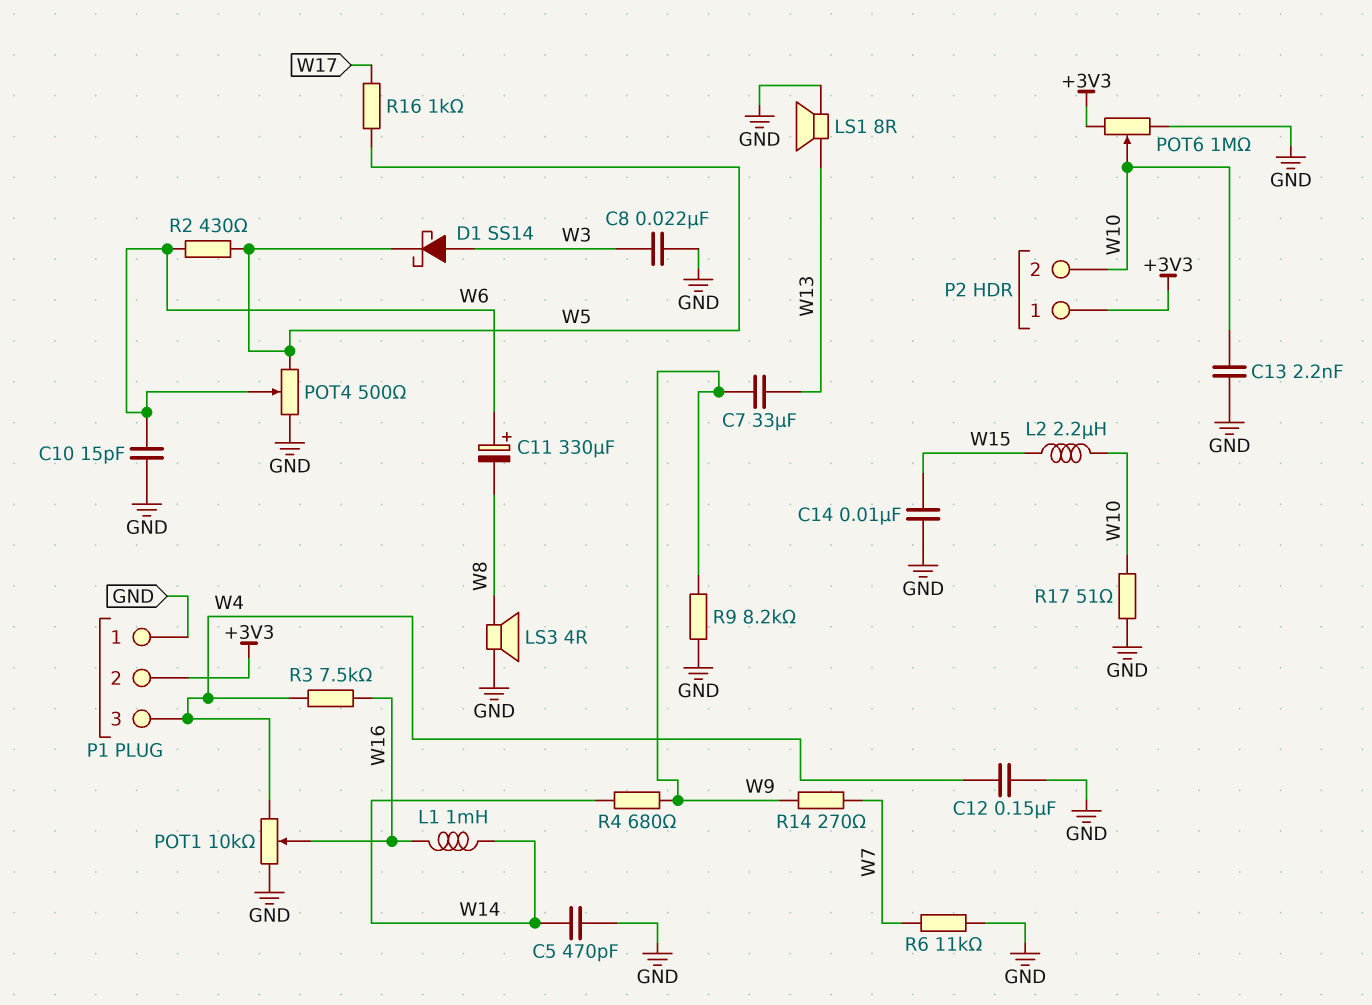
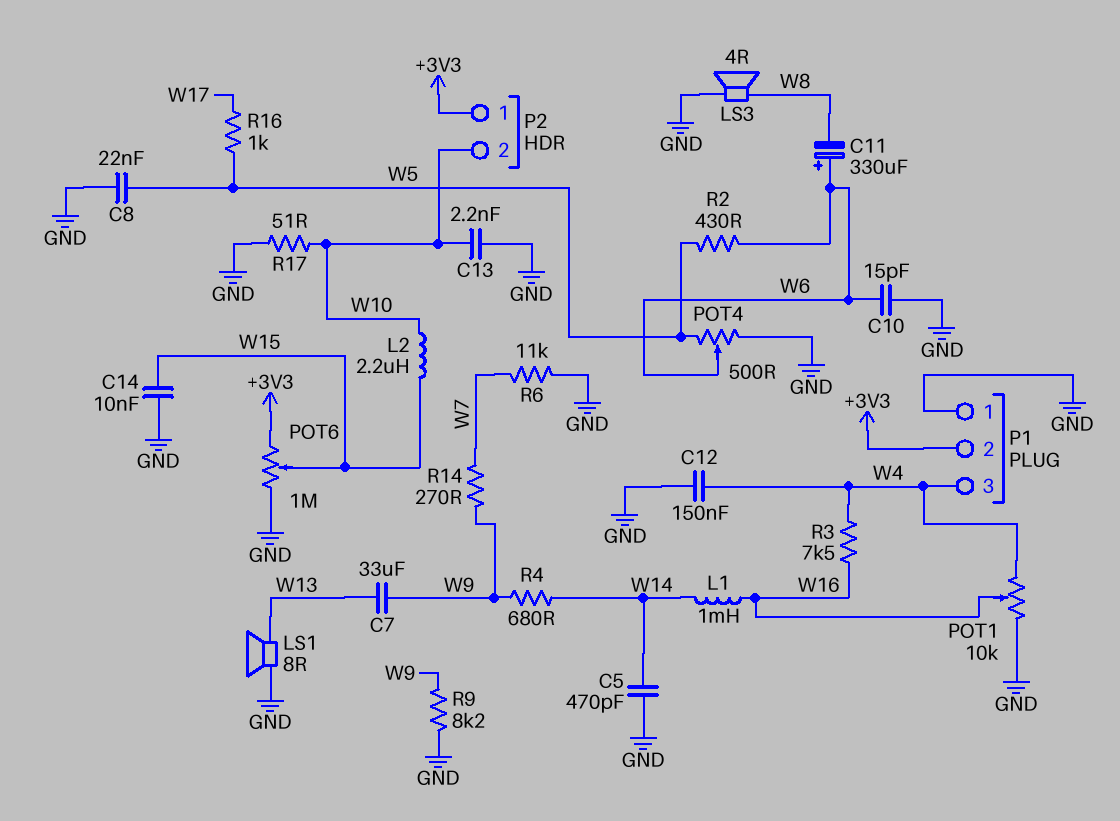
C8: 22nF (GND, W3) -> 22nF (GND, W5)
D1: schottky SS14 (A W3, K W5) -> none
POT6: 1M (+3V3, GND, wiper W10) -> 1M (+3V3, GND, wiper W15)

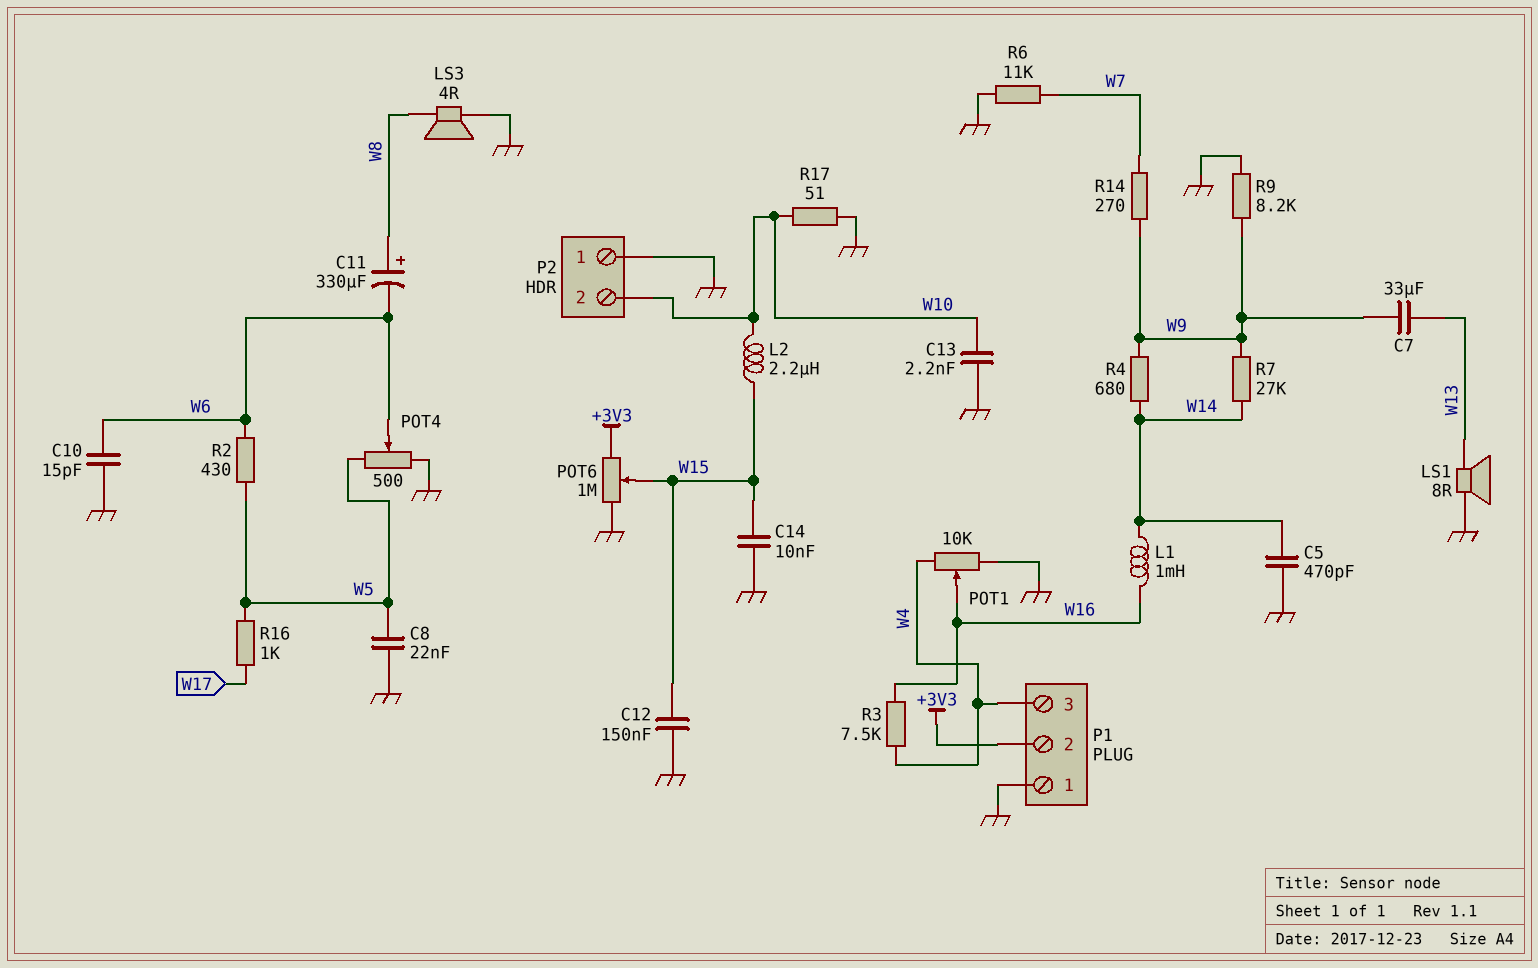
C11: 330uF (plus W6, minus W8) -> 330uF (plus W8, minus W6)
C12: 150nF (GND, W4) -> 150nF (GND, W15)
P2 pin 1: +3V3 -> GND
R7: none -> 27k (W9, W14)

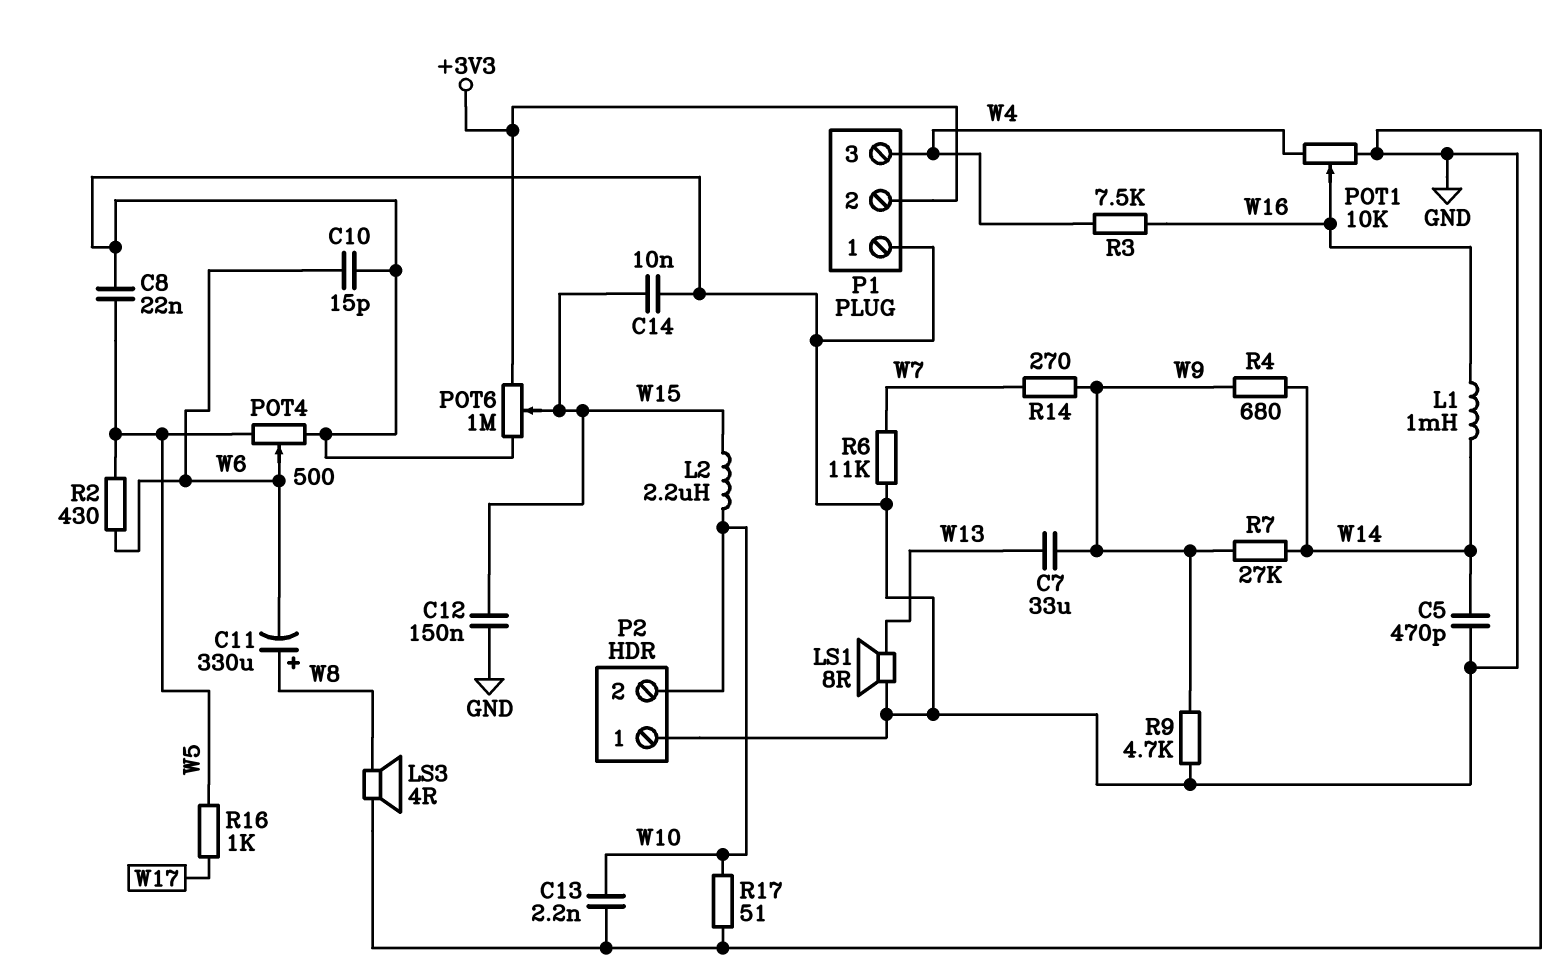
R9: 8.2k (GND, W9) -> 4.7k (GND, W9)

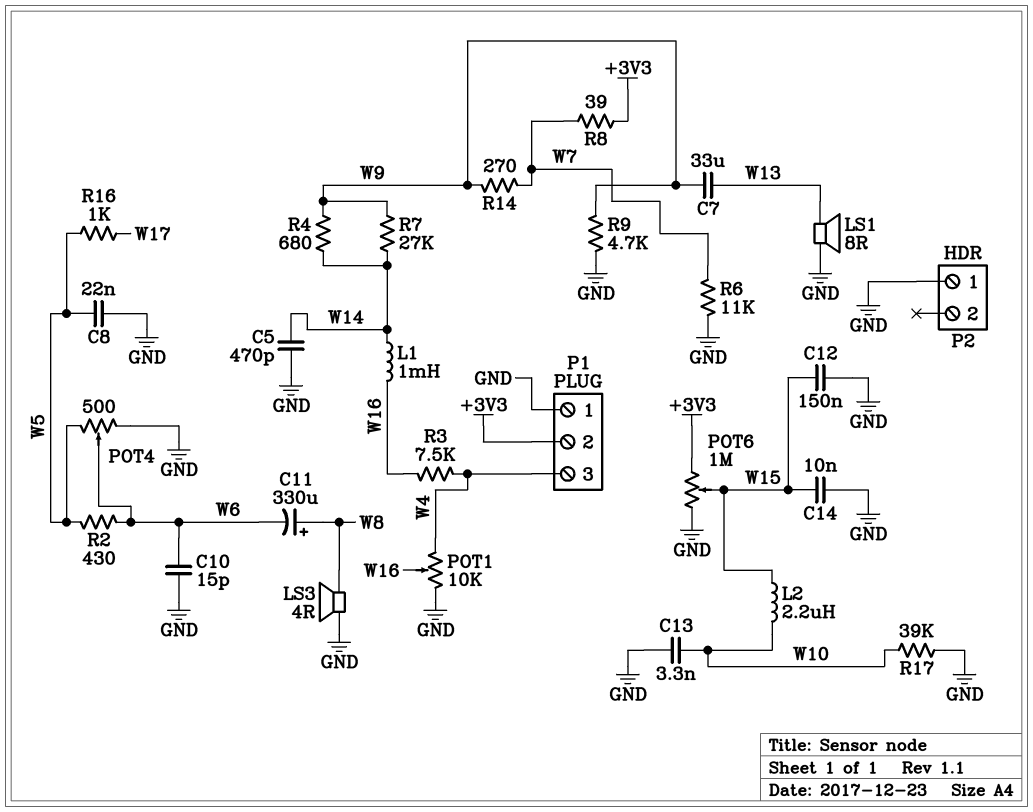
C13: 2.2nF (GND, W10) -> 3.3nF (GND, W10)
P2 pin 2: W10 -> none
R8: none -> 39 (+3V3, W7)
R17: 51 (GND, W10) -> 39k (GND, W10)

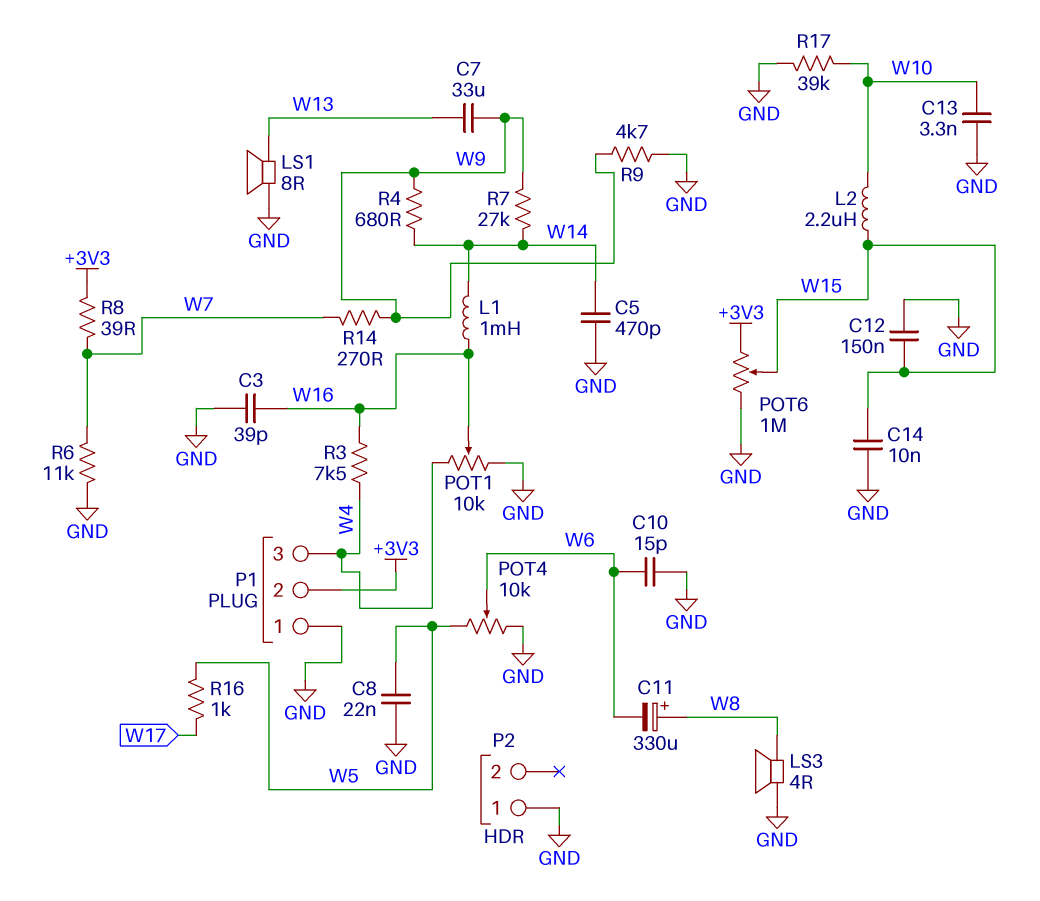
C3: none -> 39pF (GND, W16)
POT4: 500 (GND, W5, wiper W6) -> 10k (GND, W5, wiper W6)
R2: 430 (W5, W6) -> none

